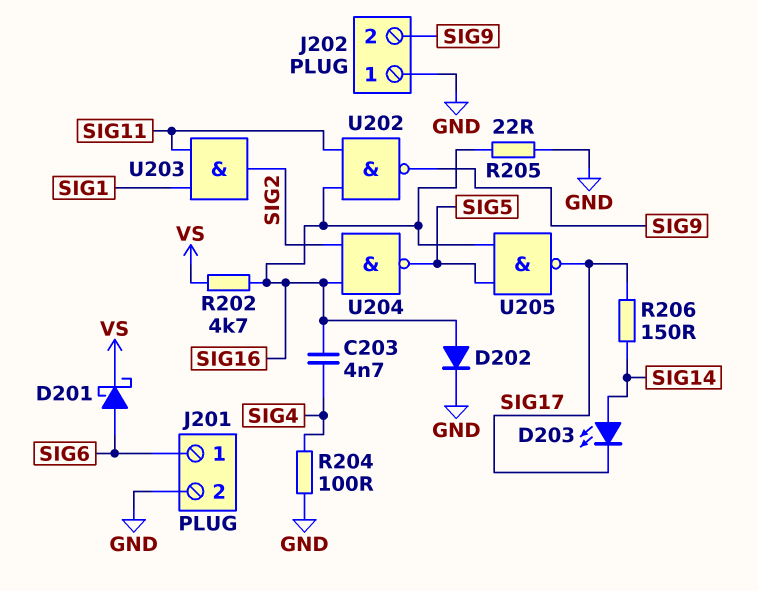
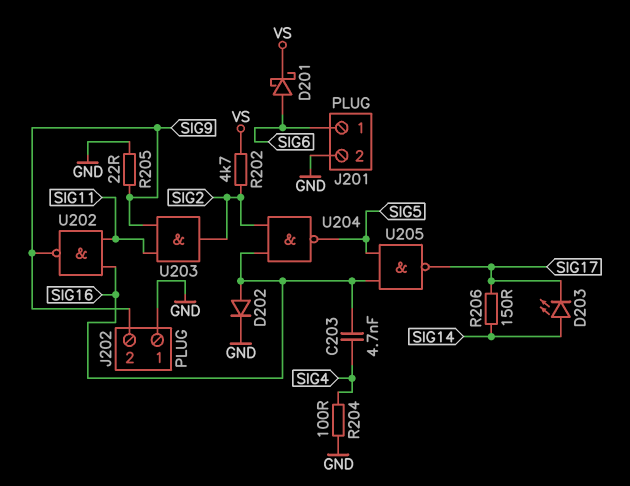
R202: 4.7k (SIG16, VS) -> 4.7k (SIG2, VS)
R205: 22 (GND, SIG16) -> 22 (GND, SIG9)
U203: AND (in SIG1, in SIG11, out SIG2) -> AND (in SIG9, in SIG11, out SIG2)

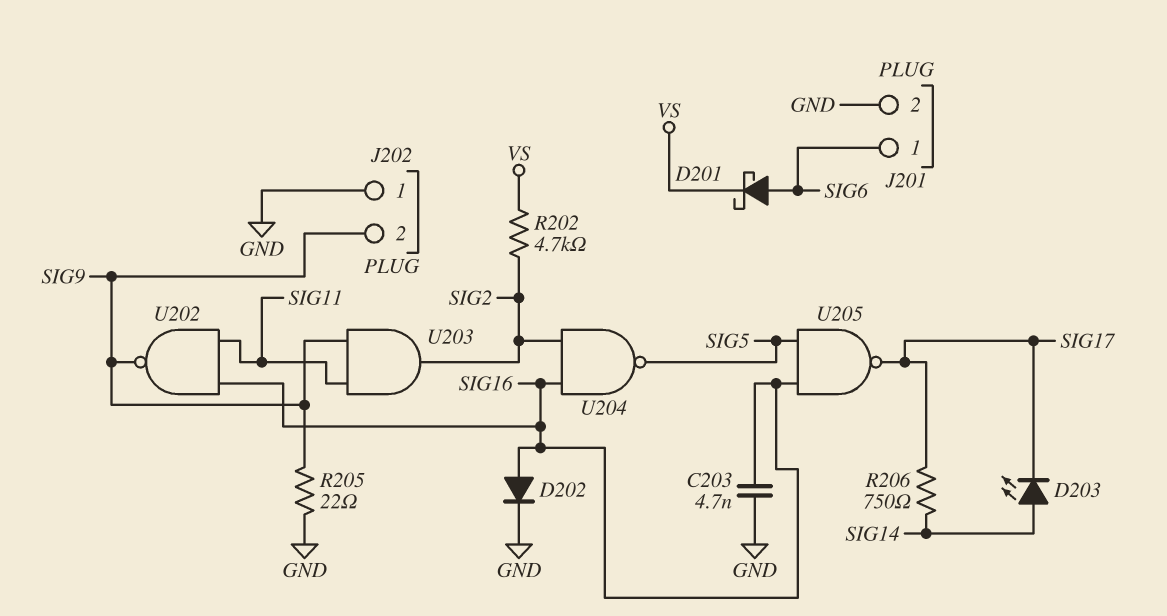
C203: 4.7nF (SIG4, SIG16) -> 4.7nF (GND, SIG16)
R204: 100 (GND, SIG4) -> none
R206: 150 (SIG14, SIG17) -> 750 (SIG14, SIG17)

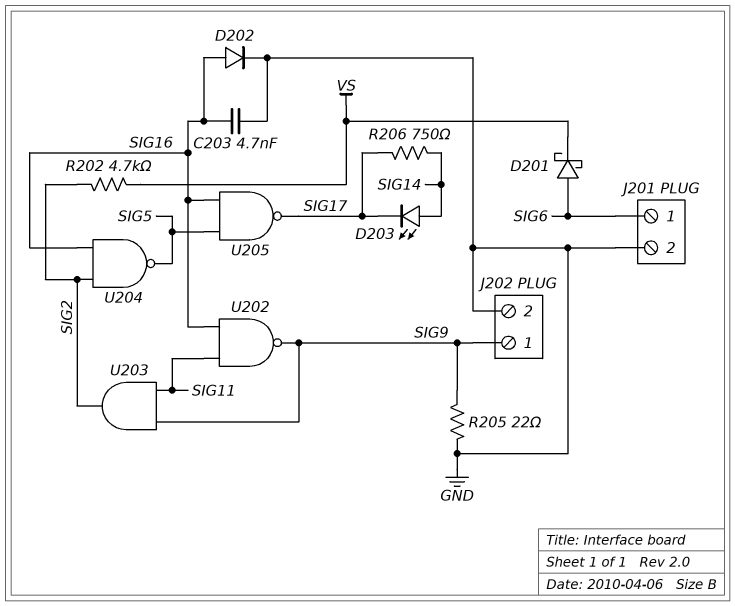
J202 pin 1: GND -> SIG9
J202 pin 2: SIG9 -> GND

